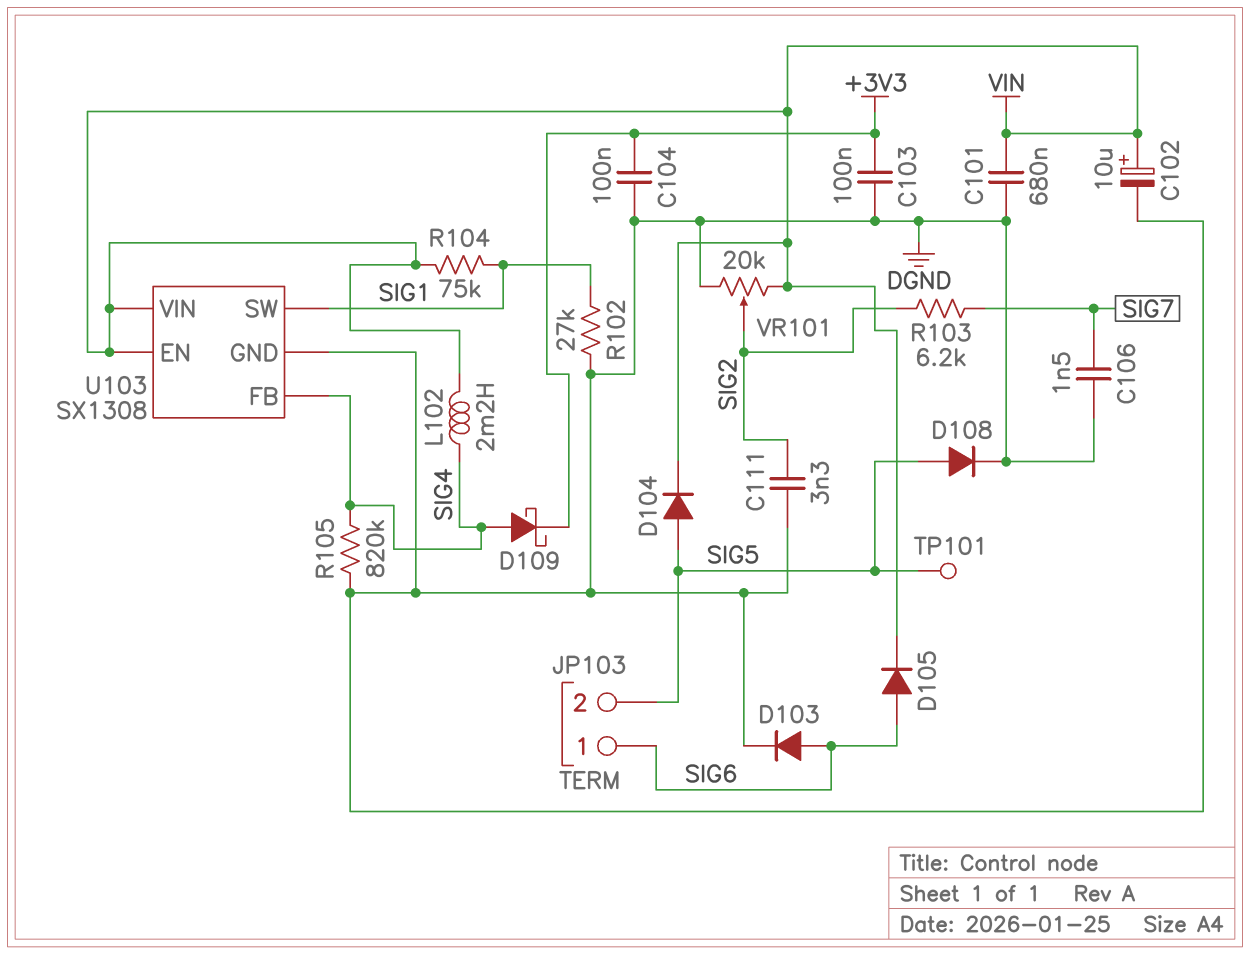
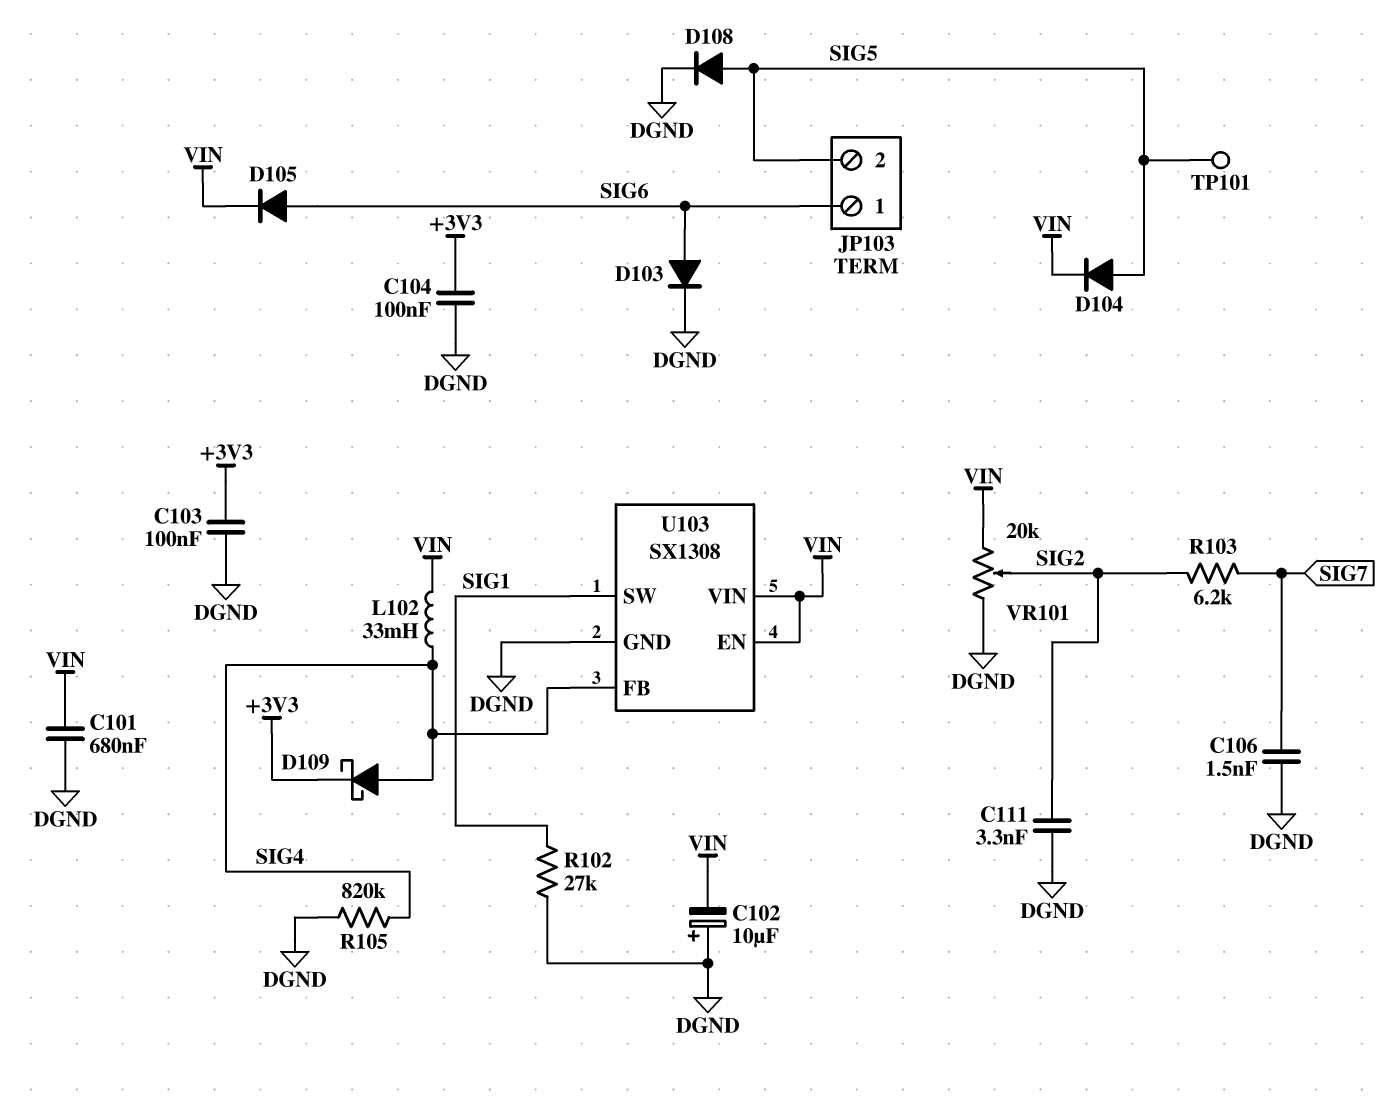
C102: 10uF (plus VIN, minus DGND) -> 10uF (plus DGND, minus VIN)
L102: 2.2mH (SIG4, VIN) -> 33mH (SIG4, VIN)
R104: 75k (SIG1, VIN) -> none

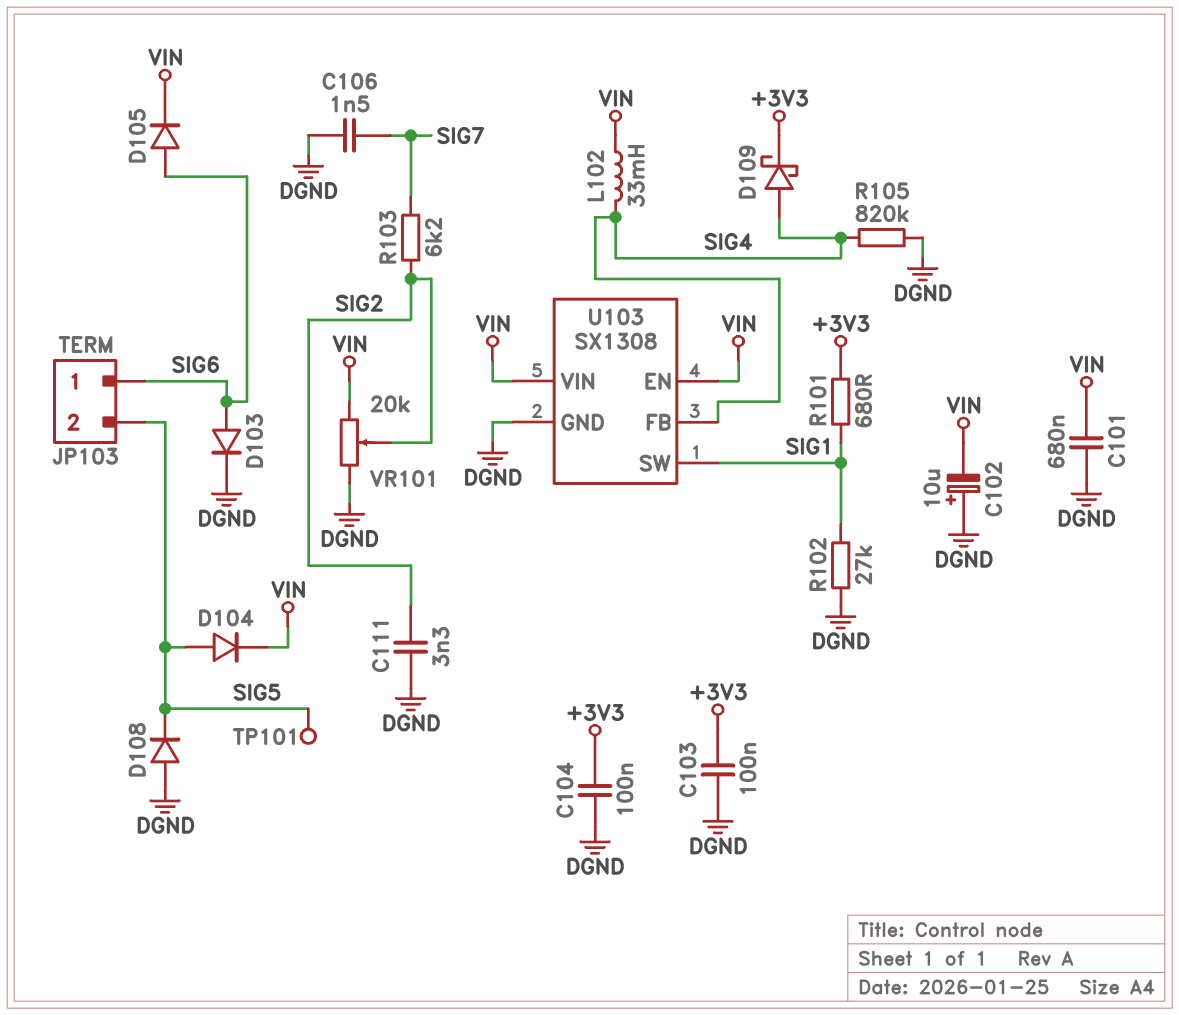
D108: diode (A SIG5, K DGND) -> diode (A DGND, K SIG5)
R101: none -> 680 (+3V3, SIG1)

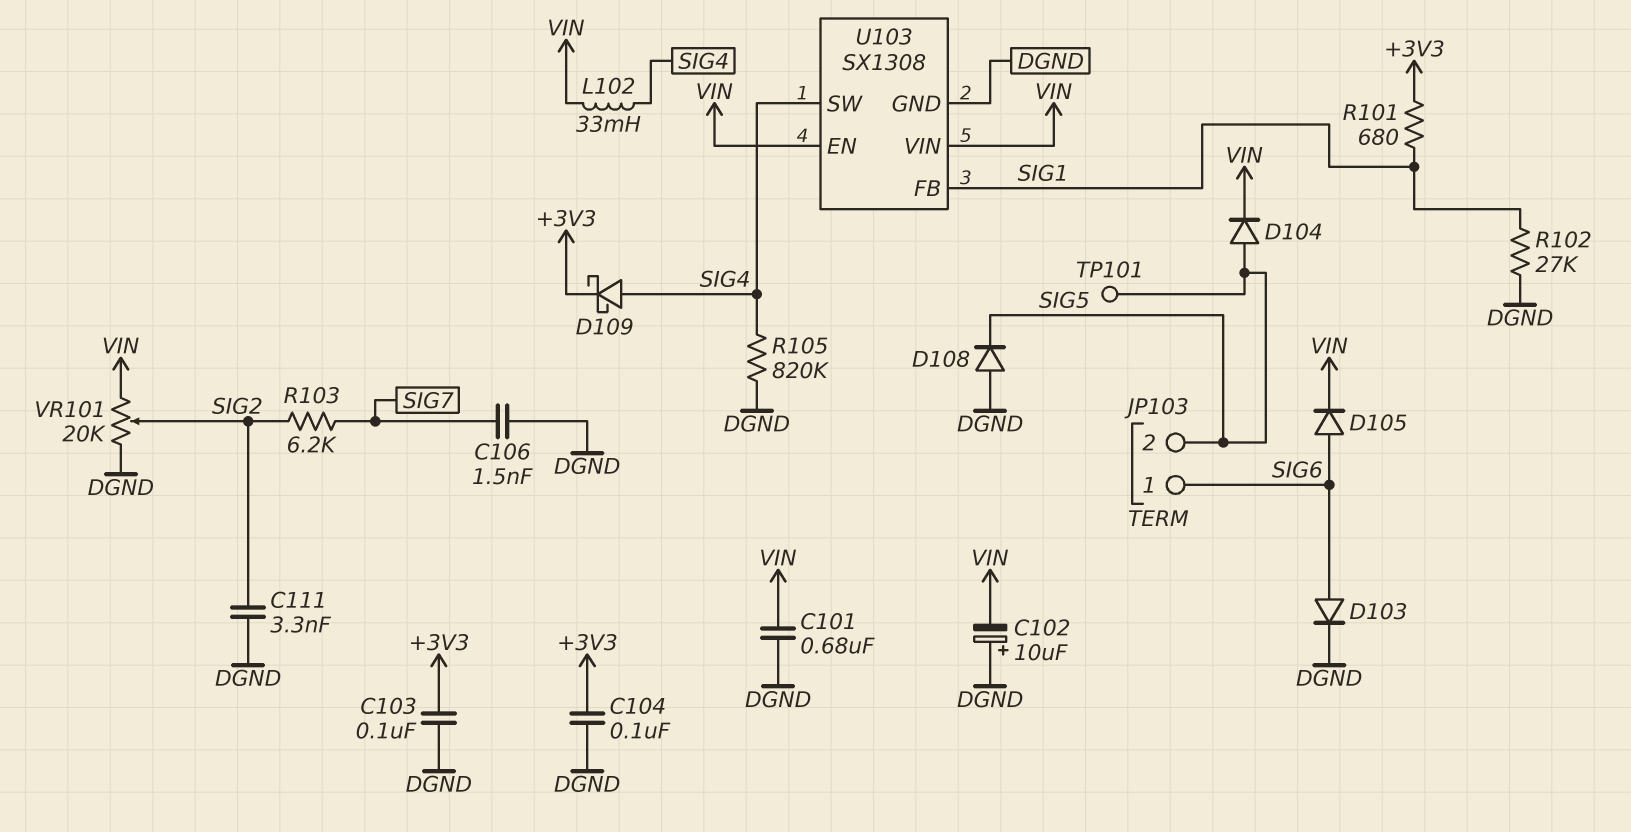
U103 pin FB: SIG4 -> SIG1
U103 pin SW: SIG1 -> SIG4

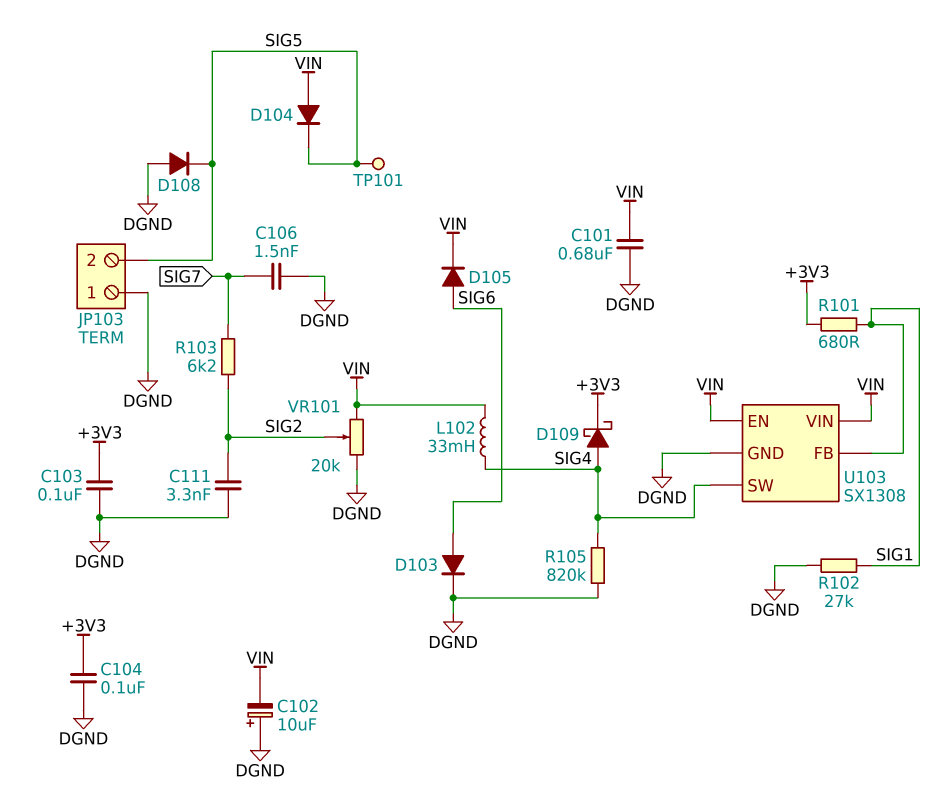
D104: diode (A SIG5, K VIN) -> diode (A VIN, K SIG5)
JP103 pin 1: SIG6 -> DGND

